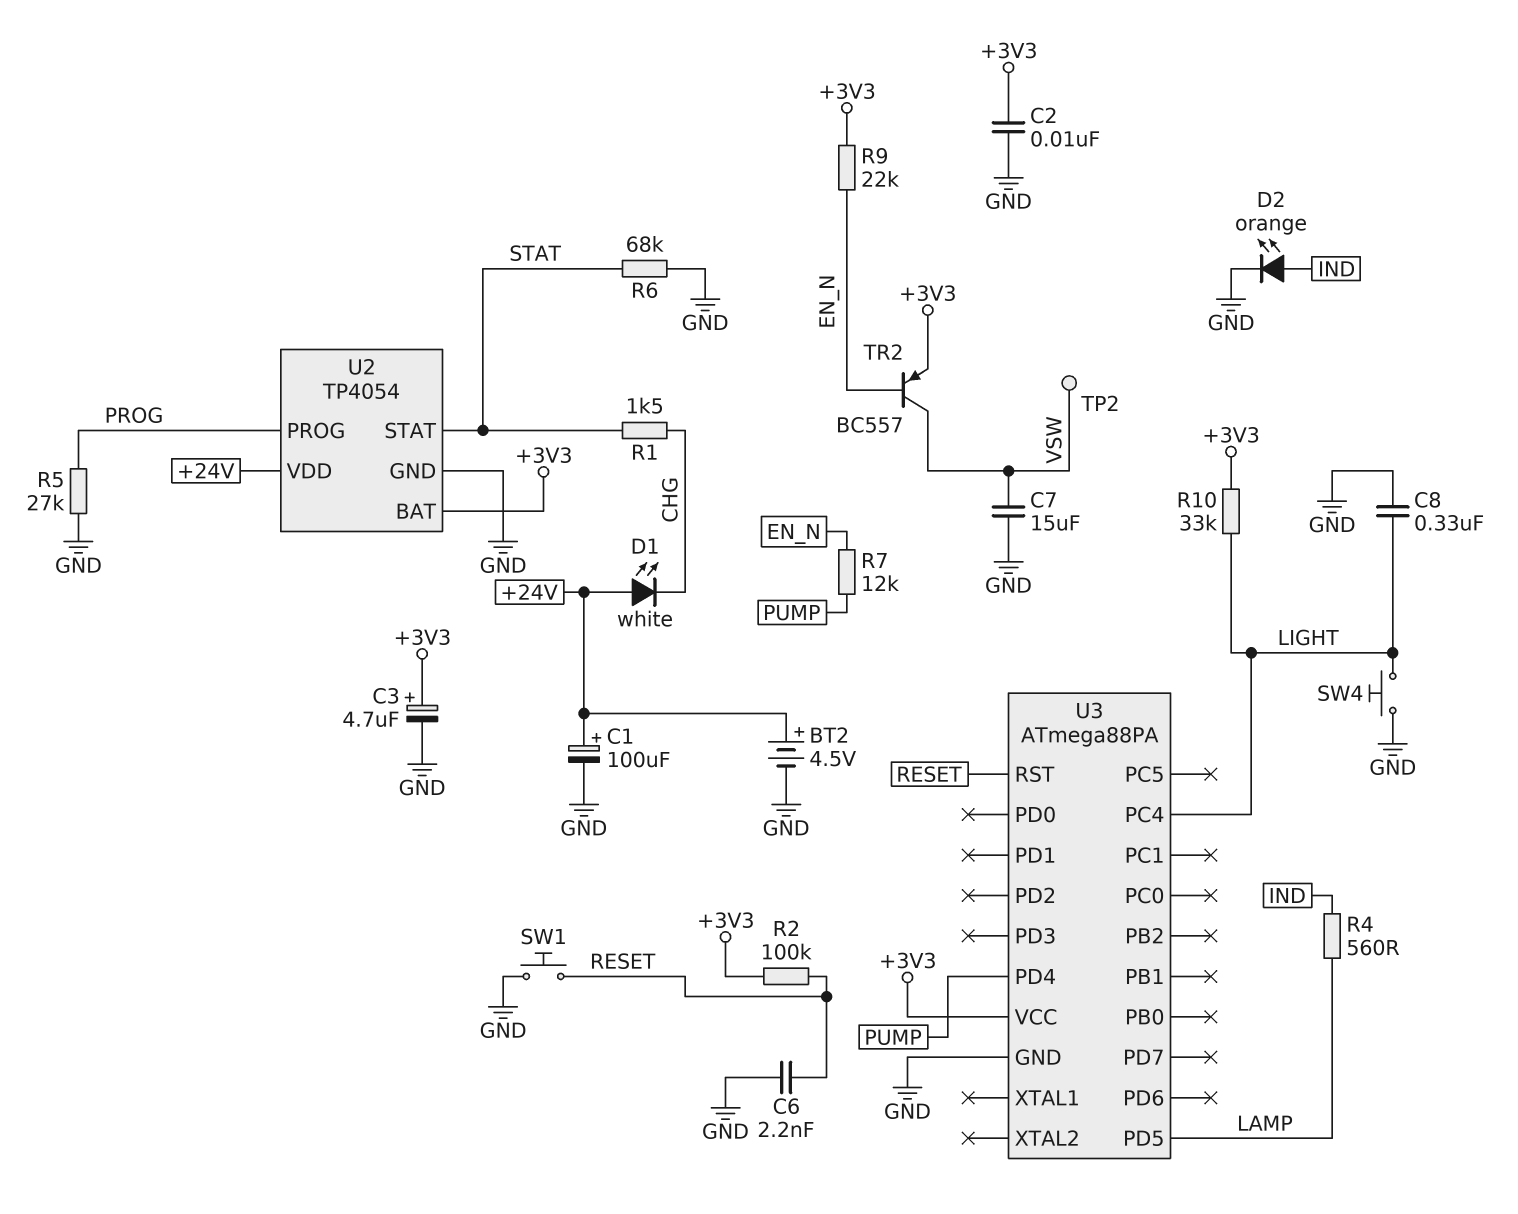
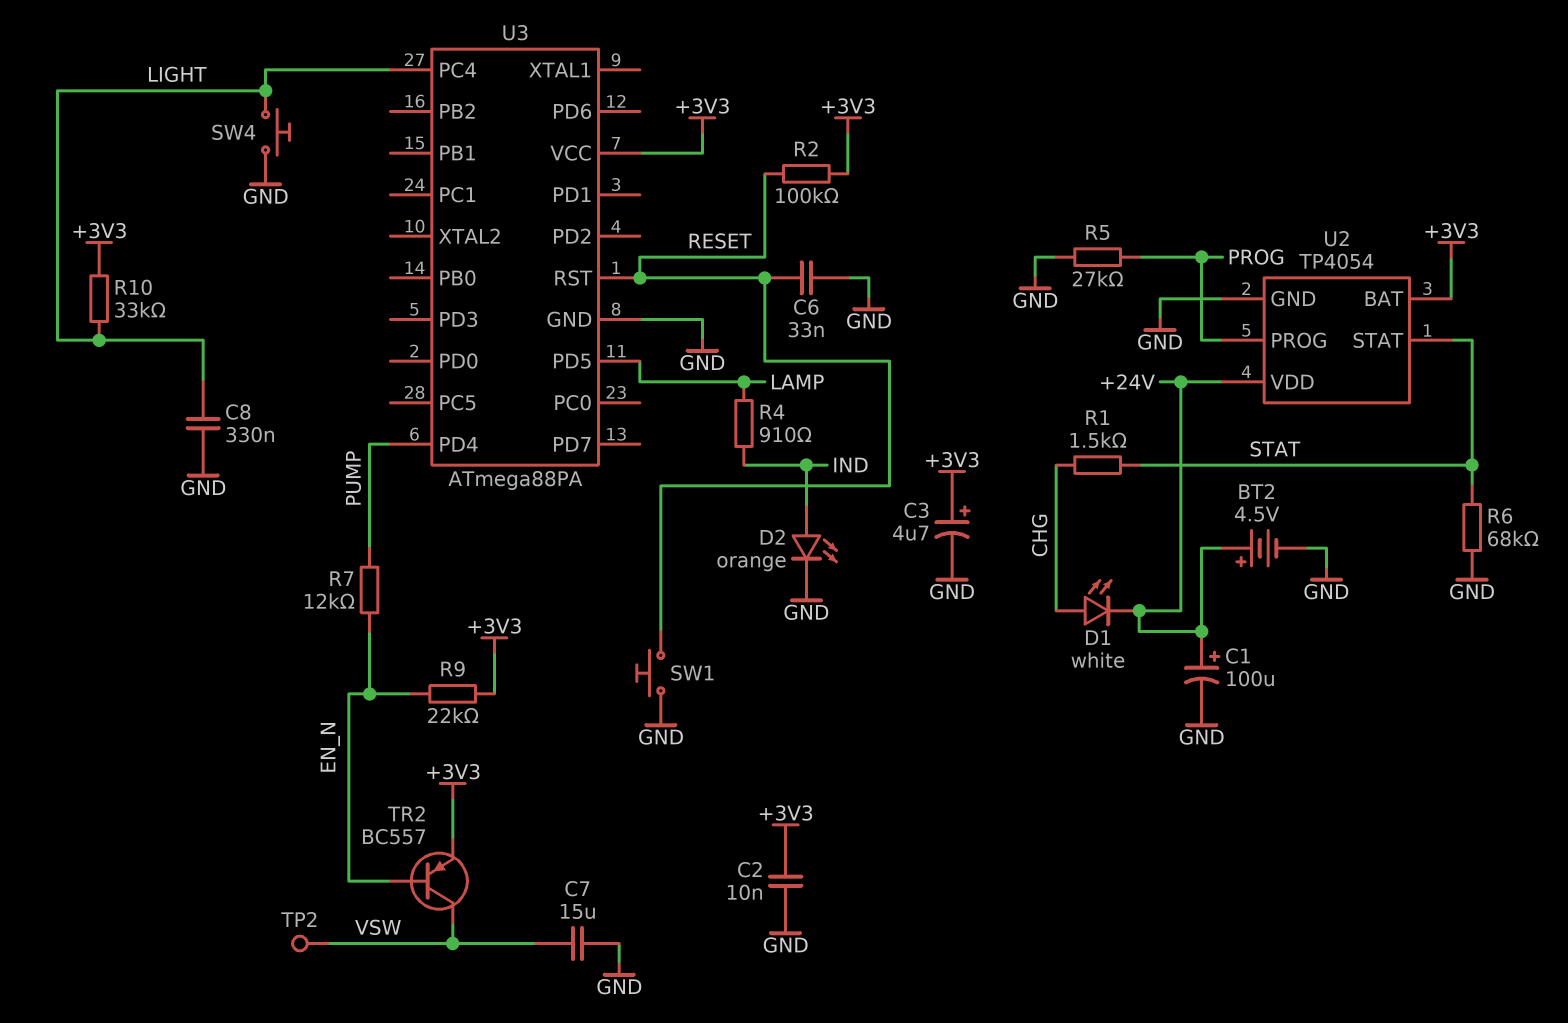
C6: 2.2nF (GND, RESET) -> 33nF (GND, RESET)
D1: LED white (A +24V, K CHG) -> LED white (A CHG, K +24V)
R4: 560 (IND, LAMP) -> 910 (IND, LAMP)

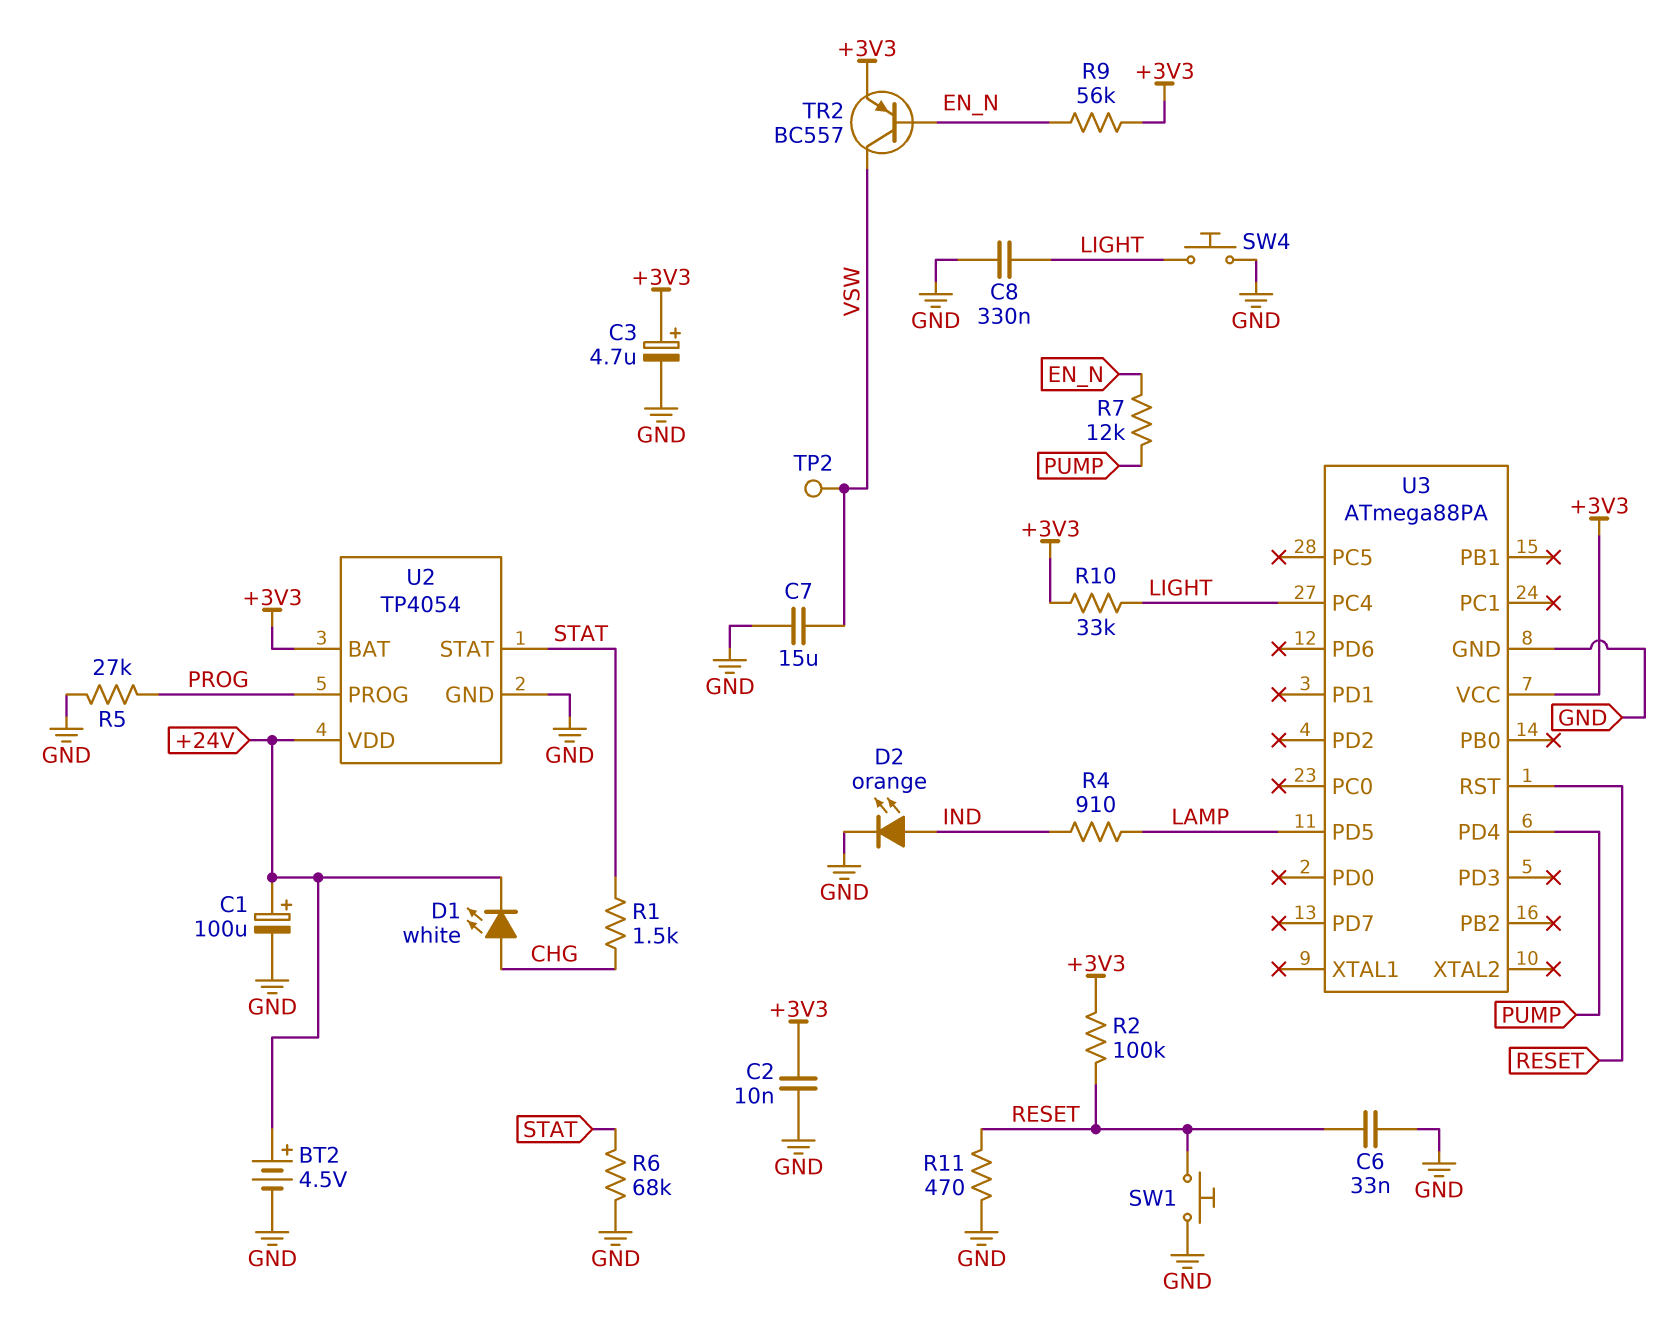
R9: 22k (+3V3, EN_N) -> 56k (+3V3, EN_N)
R11: none -> 470 (GND, RESET)

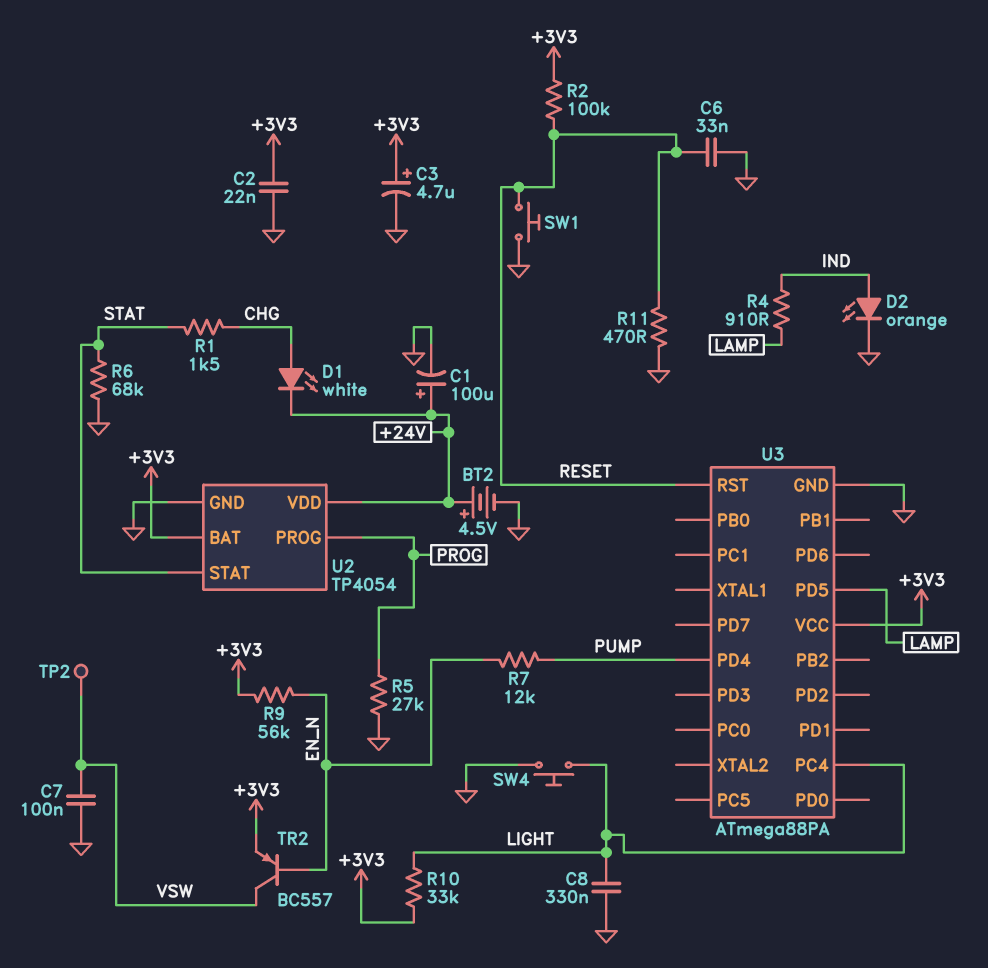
C2: 10nF (+3V3, GND) -> 22nF (+3V3, GND)
C7: 15uF (GND, VSW) -> 100nF (GND, VSW)

